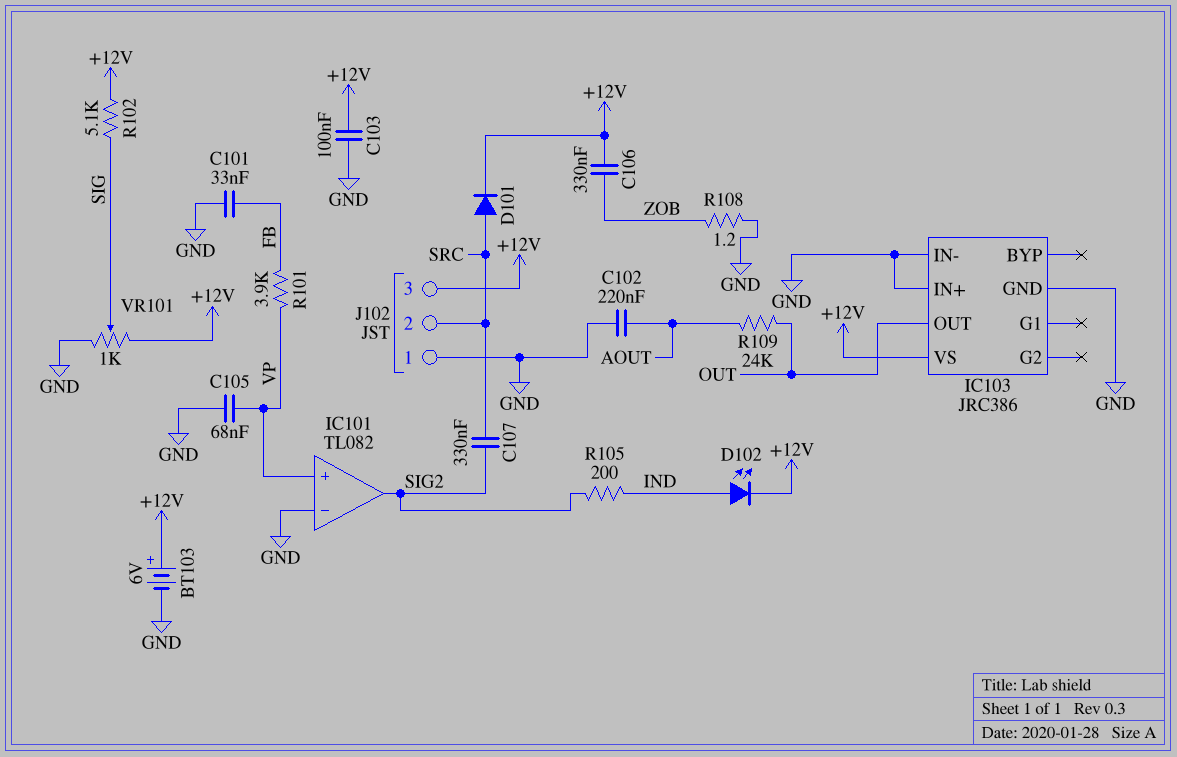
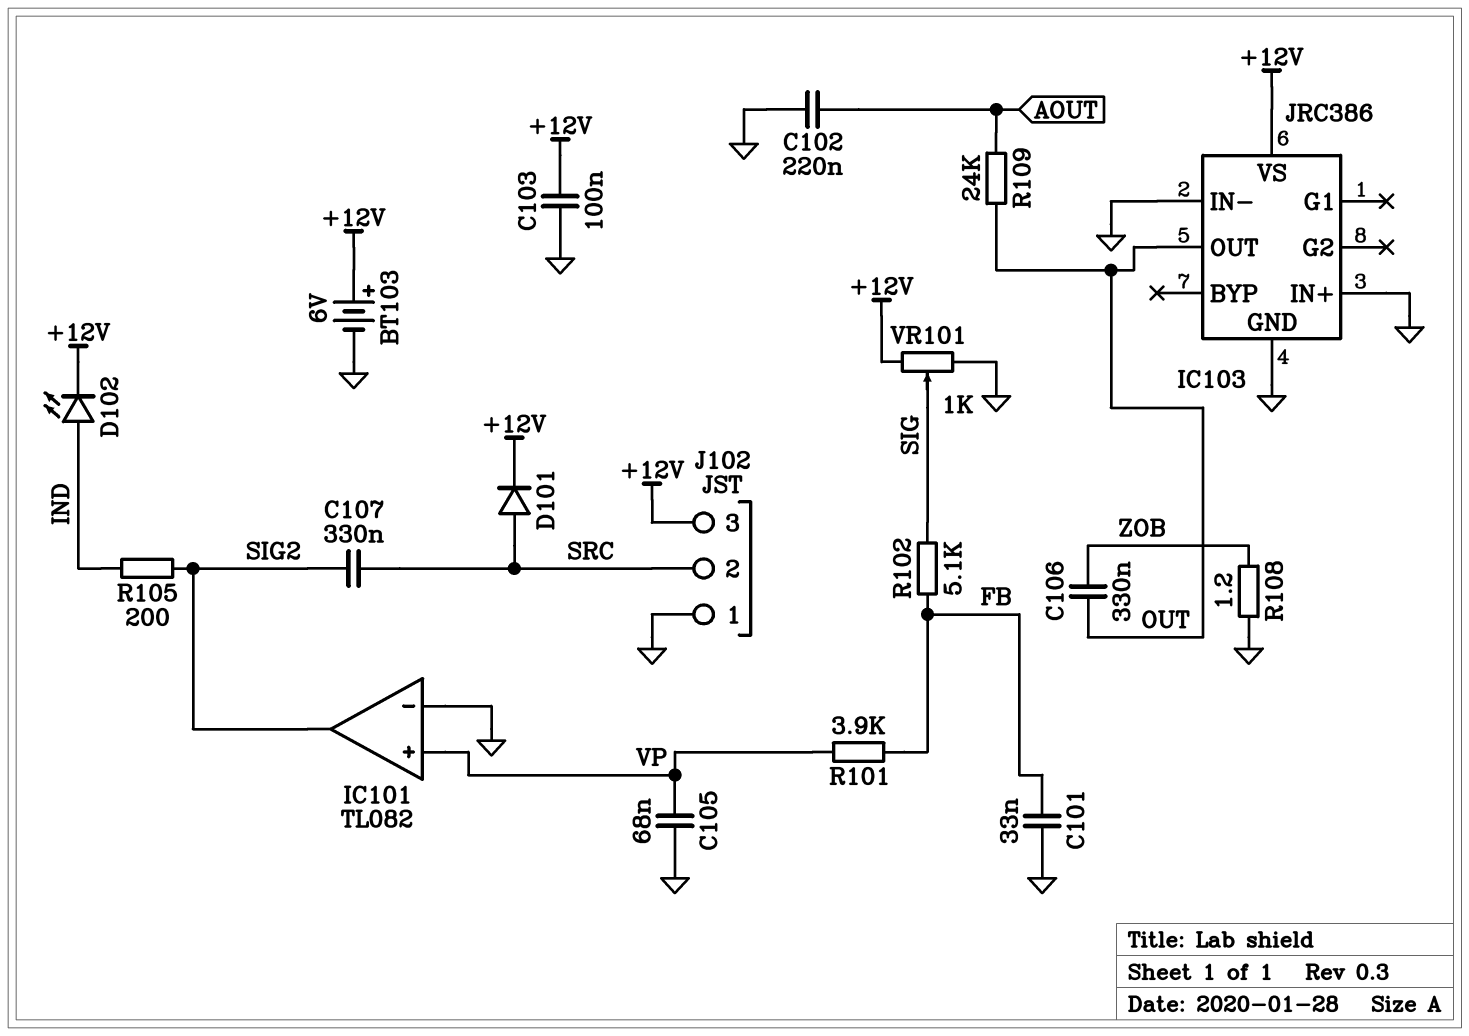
C106: 330nF (+12V, ZOB) -> 330nF (OUT, ZOB)
R102: 5.1k (+12V, SIG) -> 5.1k (FB, SIG)

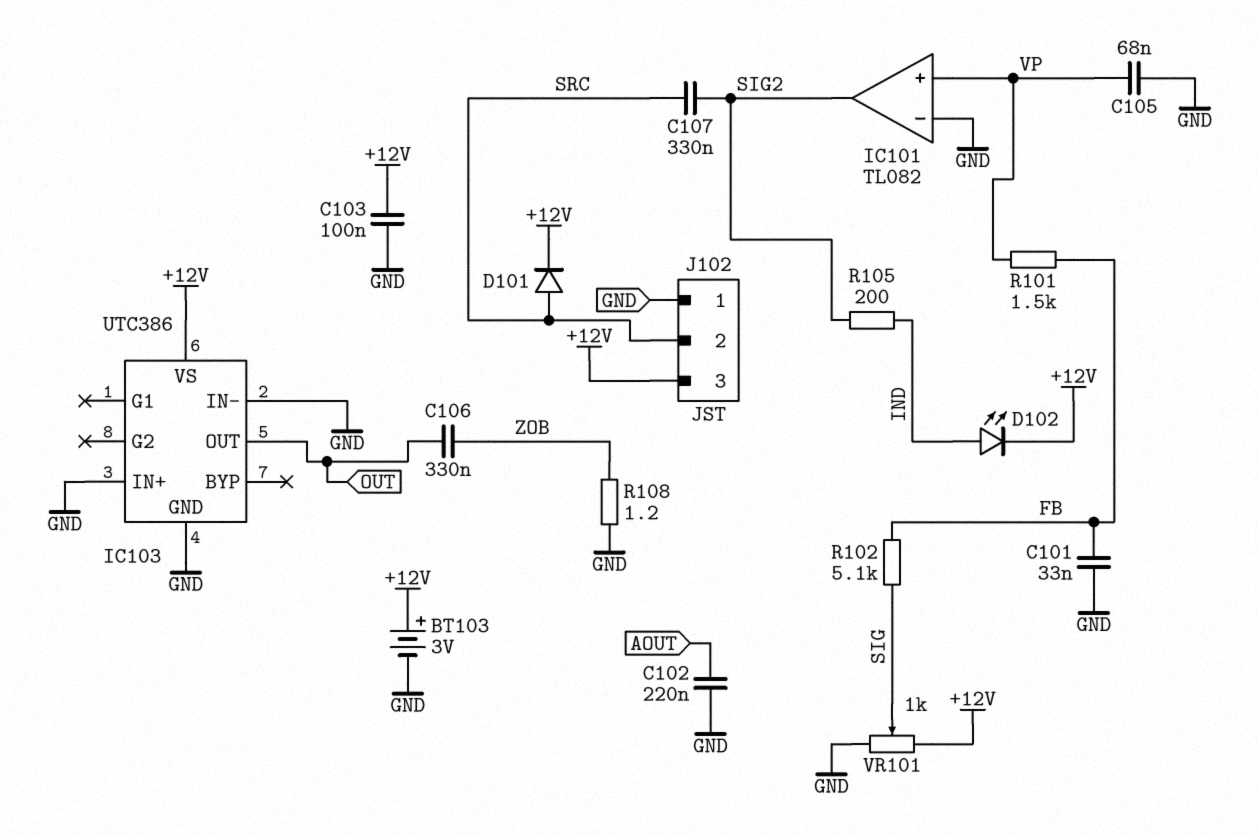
BT103: 6V (plus +12V, minus GND) -> 3V (plus +12V, minus GND)
IC103: JRC386 -> UTC386
R101: 3.9k (FB, VP) -> 1.5k (FB, VP)
R109: 24k (AOUT, OUT) -> none

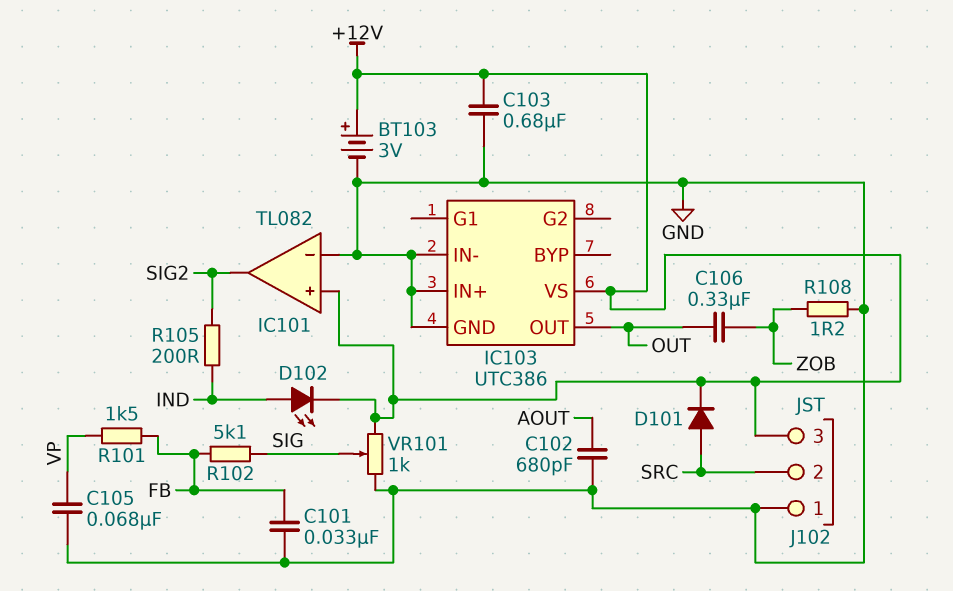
C102: 220nF (AOUT, GND) -> 680pF (AOUT, GND)
C103: 100nF (+12V, GND) -> 680nF (+12V, GND)
C107: 330nF (SIG2, SRC) -> none
IC101 pin in+: VP -> +12V

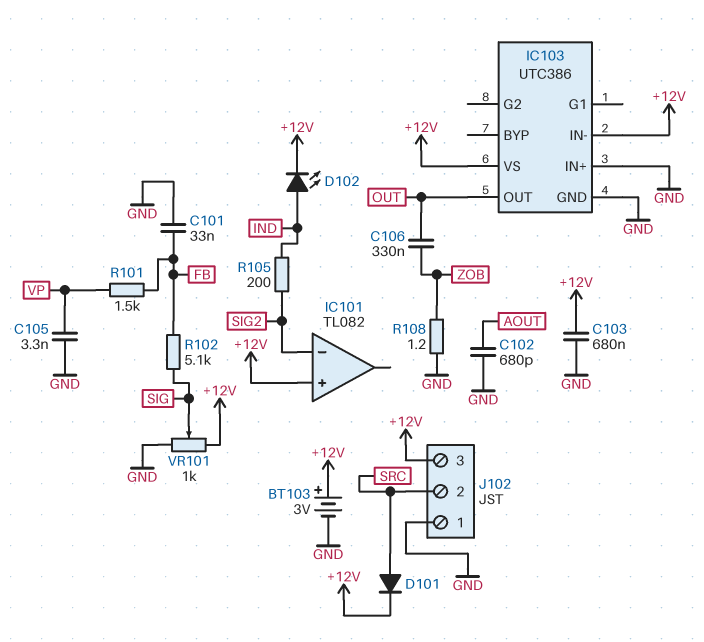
C105: 68nF (GND, VP) -> 3.3nF (GND, VP)
IC101 pin in-: GND -> SIG2
IC101 pin out: SIG2 -> none
IC103 pin IN-: GND -> +12V

